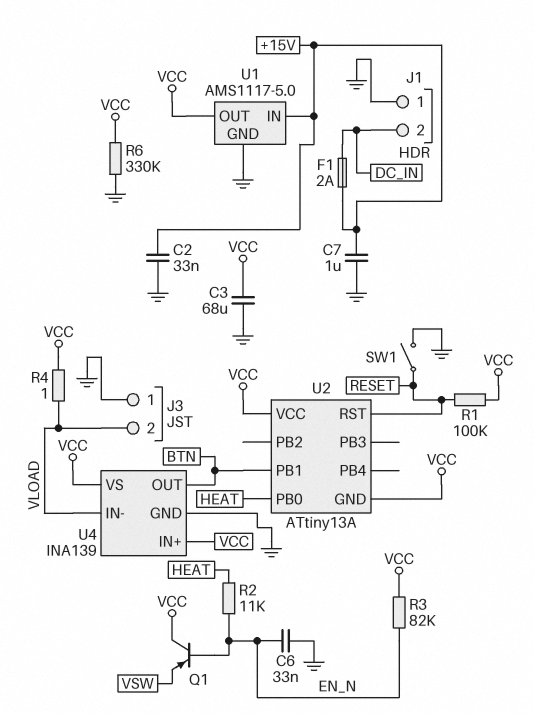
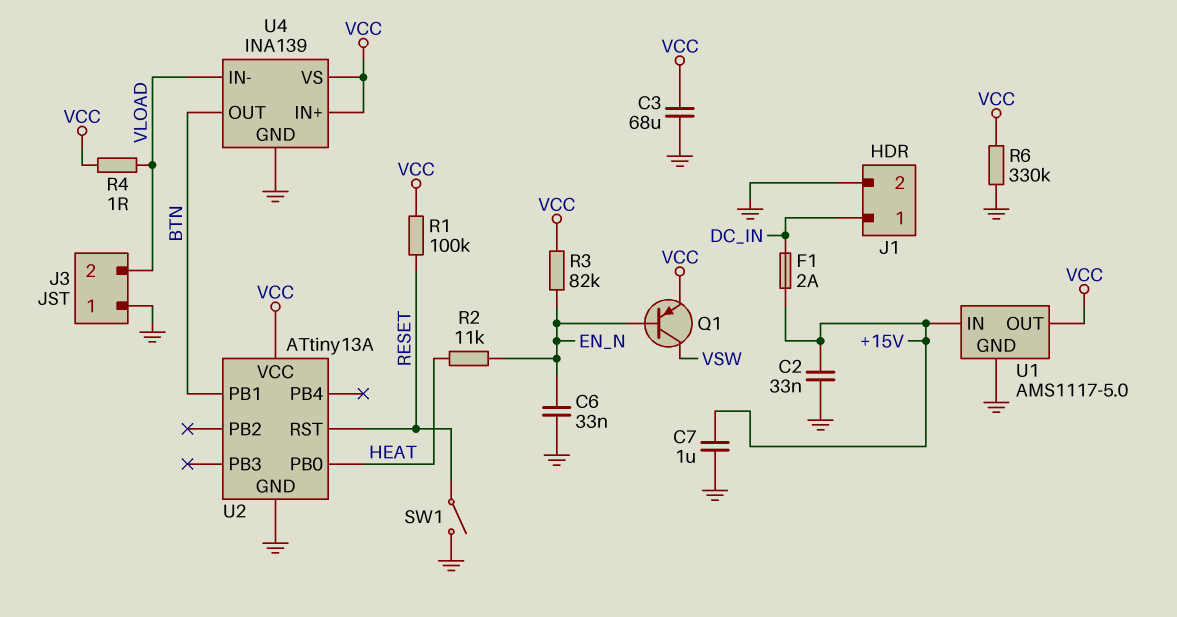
J1 pin 1: GND -> DC_IN
J1 pin 2: DC_IN -> GND
Q1: PNP (B EN_N, C VCC, E VSW) -> PNP (B EN_N, C VSW, E VCC)
U2 pin GND: VCC -> GND

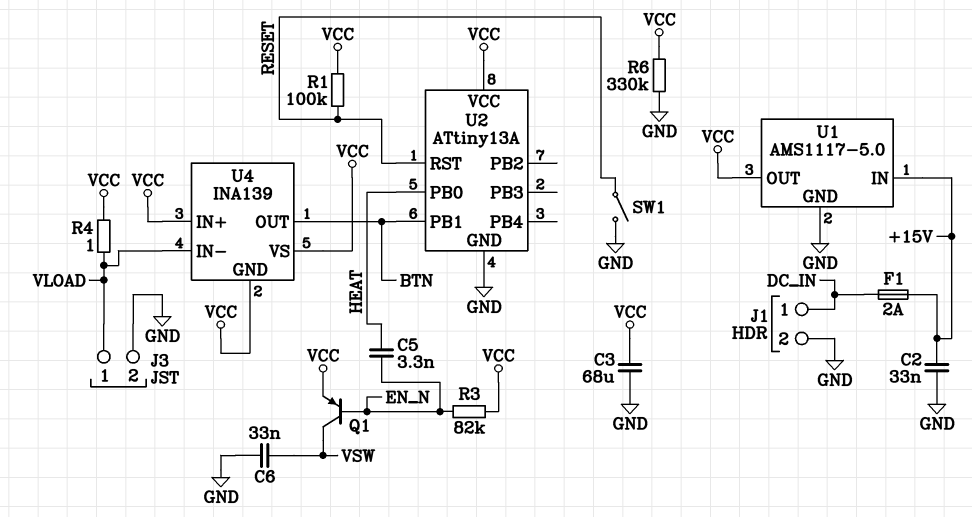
C5: none -> 3.3nF (EN_N, HEAT)
C6: 33nF (EN_N, GND) -> 33nF (GND, VSW)
C7: 1uF (+15V, GND) -> none
J3 pin 1: GND -> VLOAD
J3 pin 2: VLOAD -> GND
R2: 11k (EN_N, HEAT) -> none
U4 pin GND: GND -> VCC

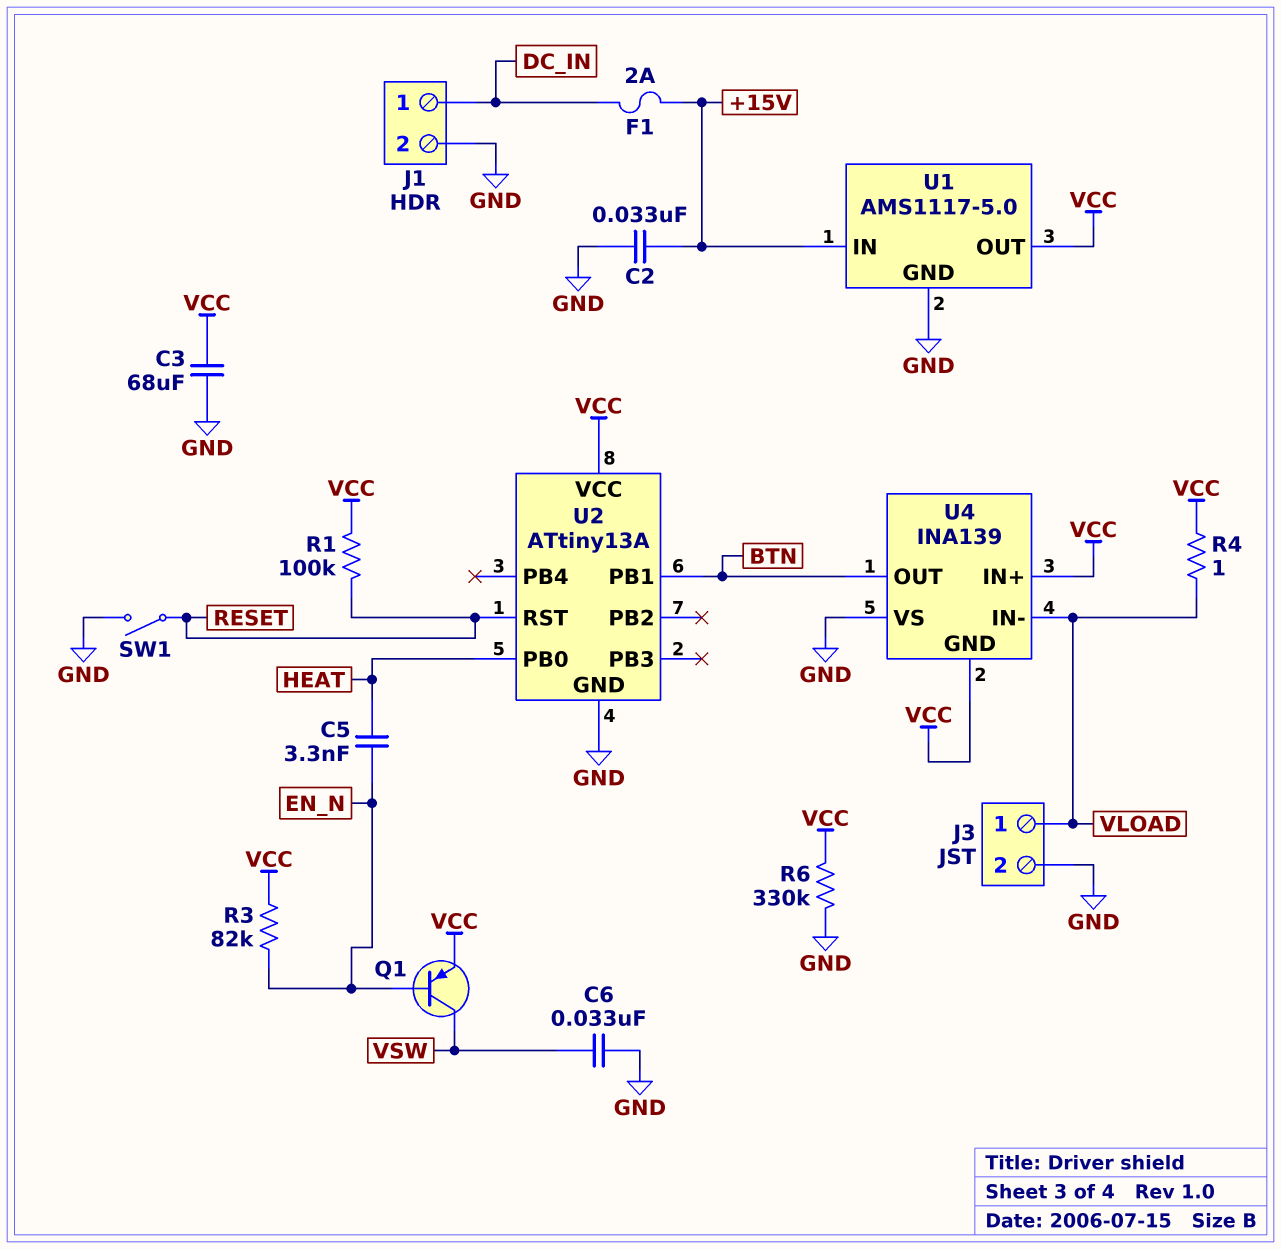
U4 pin VS: VCC -> GND

